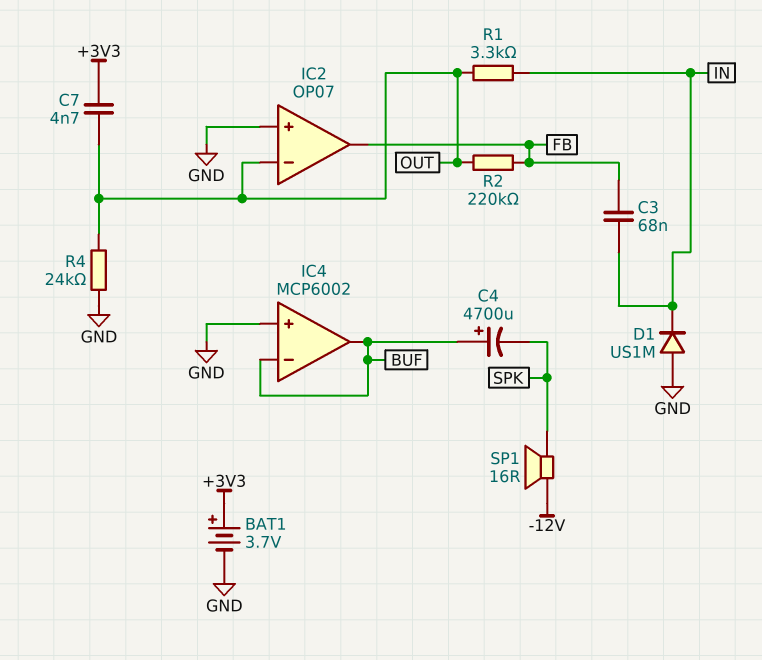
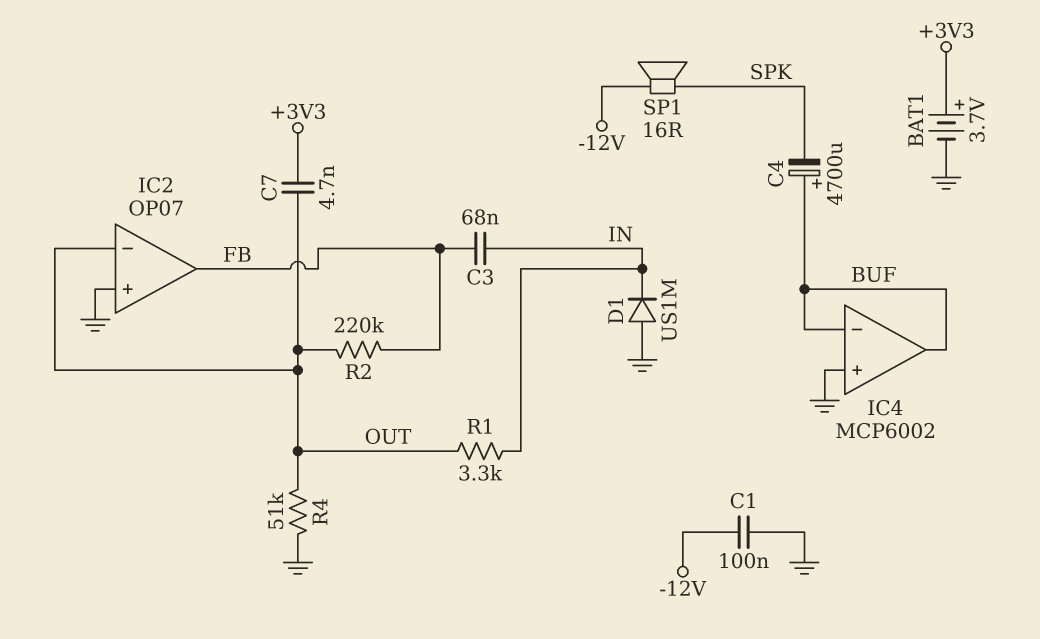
C1: none -> 100nF (-12V, GND)
R4: 24k (GND, OUT) -> 51k (GND, OUT)

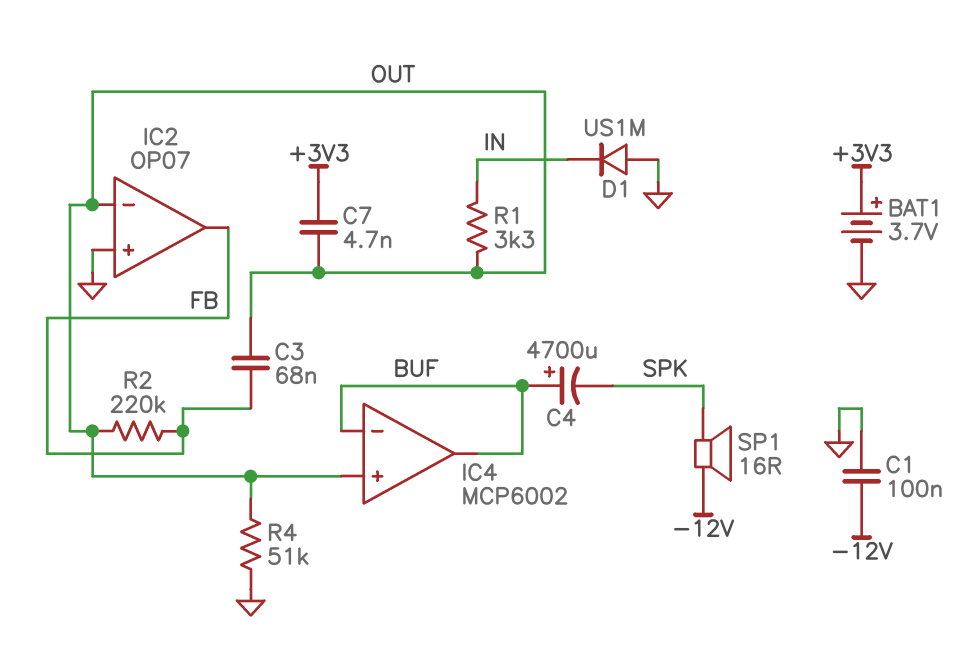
C3: 68nF (FB, IN) -> 68nF (FB, OUT)
IC4 pin in+: GND -> OUT

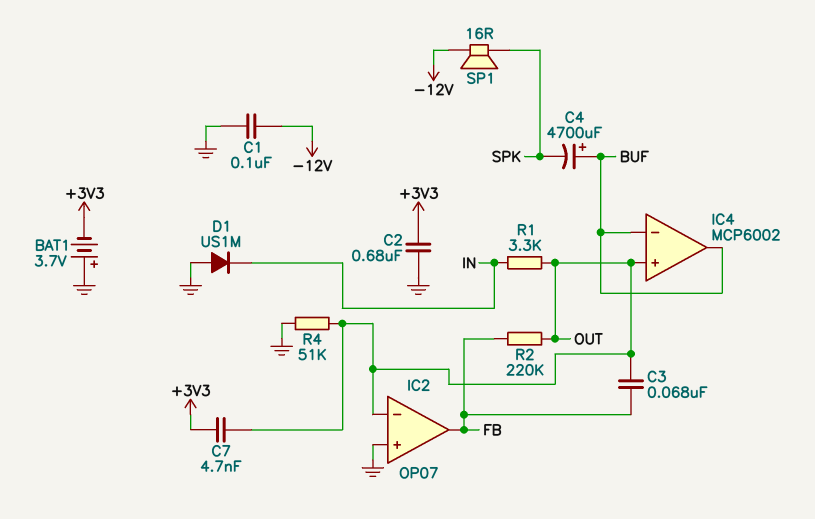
BAT1: 3.7V (plus +3V3, minus GND) -> 3.7V (plus GND, minus +3V3)
C2: none -> 680nF (+3V3, GND)

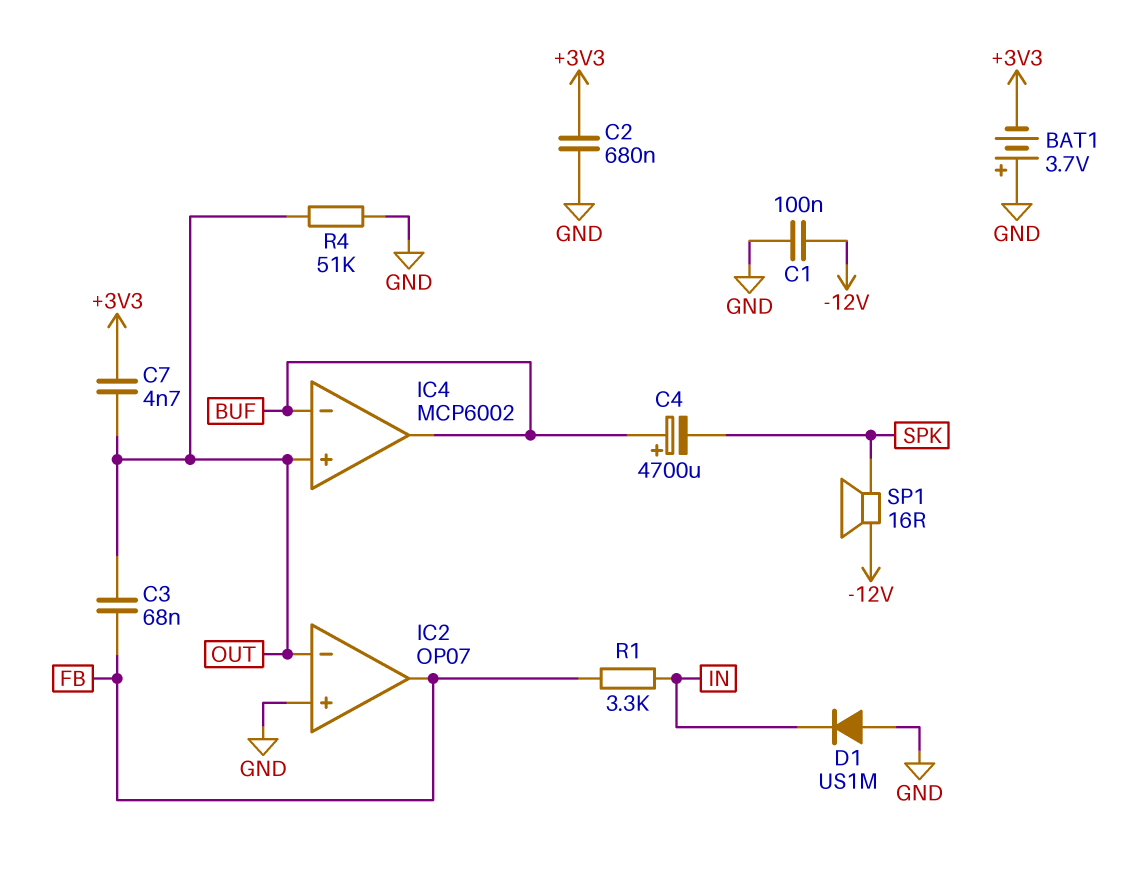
R1: 3.3k (IN, OUT) -> 3.3k (FB, IN)
R2: 220k (FB, OUT) -> none

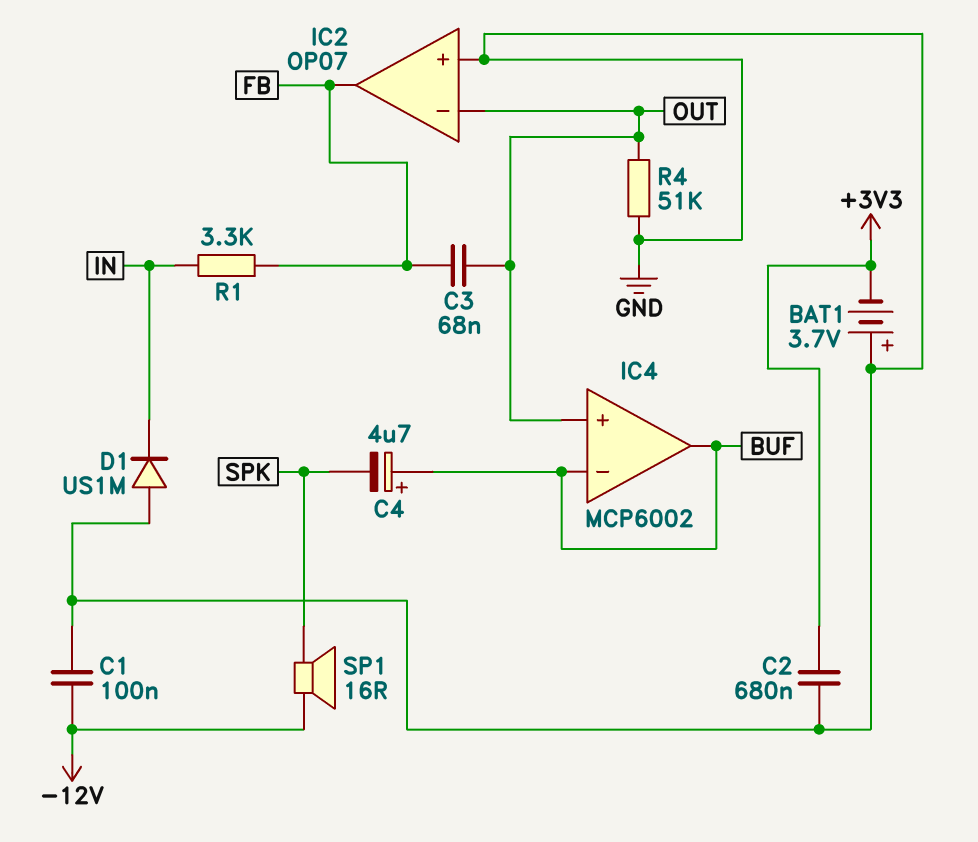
C4: 4700uF (plus BUF, minus SPK) -> 4.7uF (plus BUF, minus SPK)
C7: 4.7nF (+3V3, OUT) -> none

